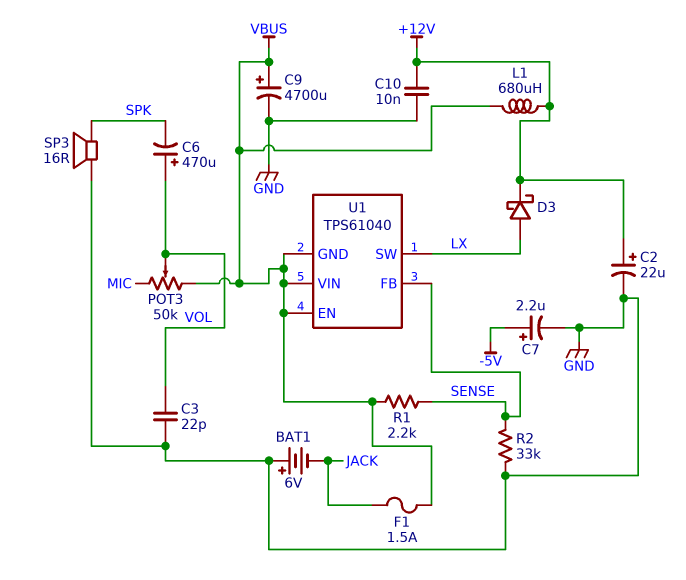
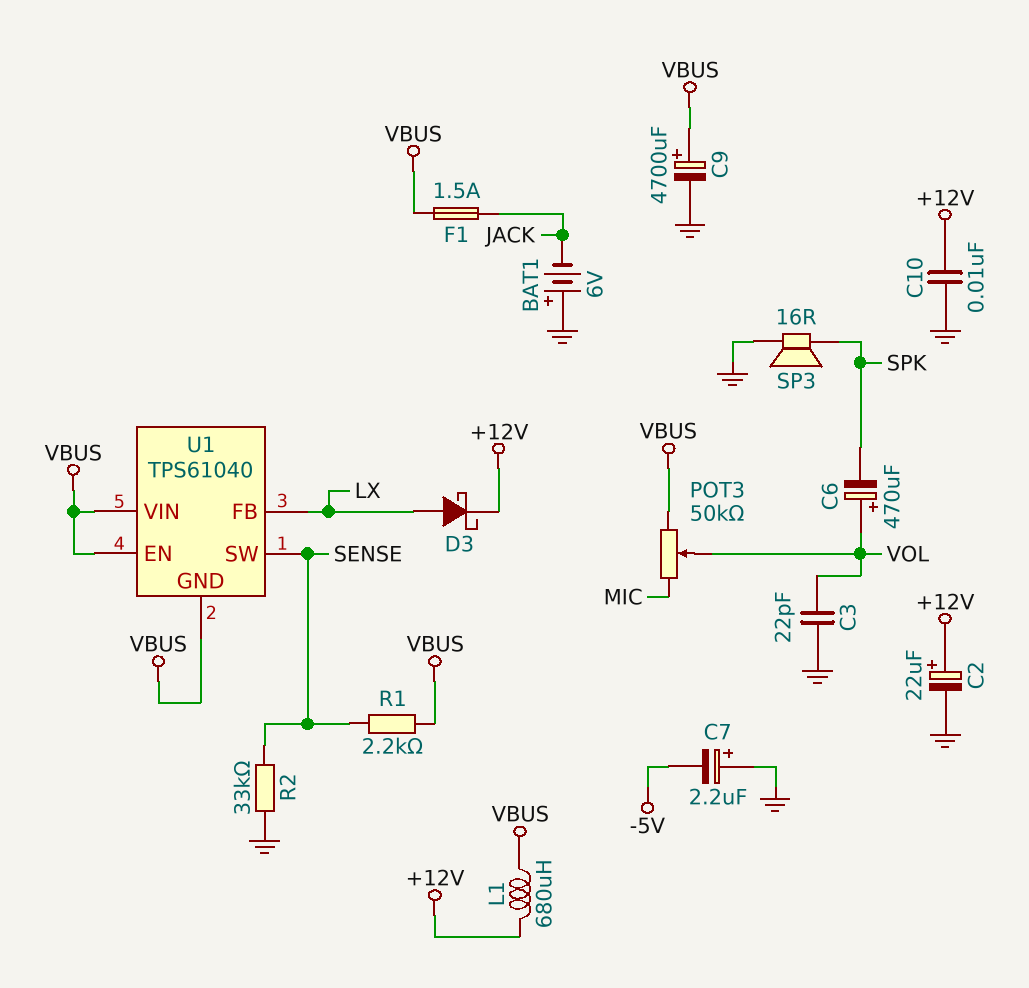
C7: 2.2uF (plus -5V, minus GND) -> 2.2uF (plus GND, minus -5V)
U1 pin FB: SENSE -> LX
U1 pin SW: LX -> SENSE

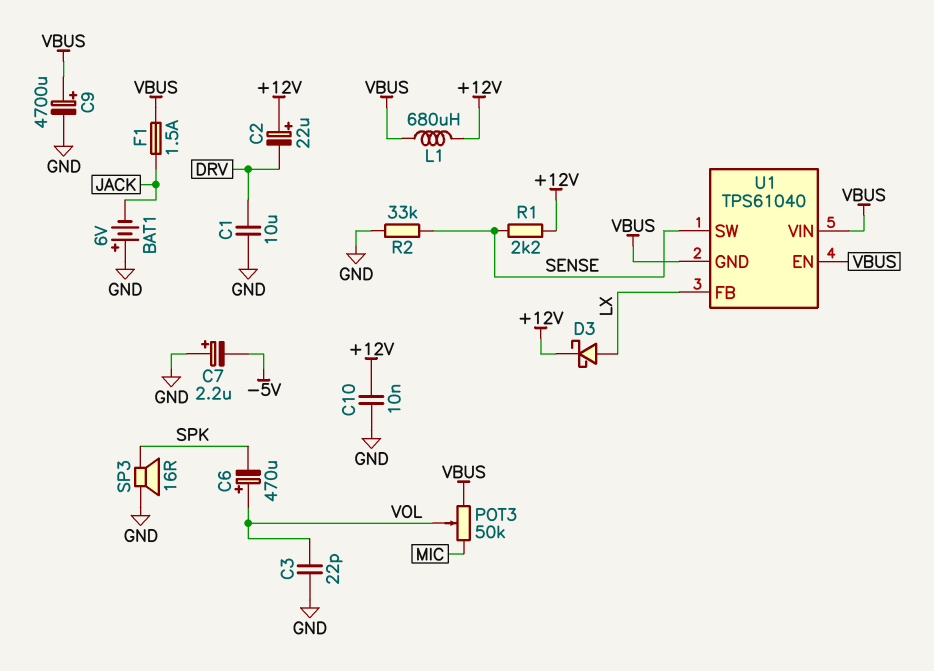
C1: none -> 10uF (DRV, GND)
C2: 22uF (plus +12V, minus GND) -> 22uF (plus +12V, minus DRV)
R1: 2.2k (SENSE, VBUS) -> 2.2k (+12V, SENSE)

